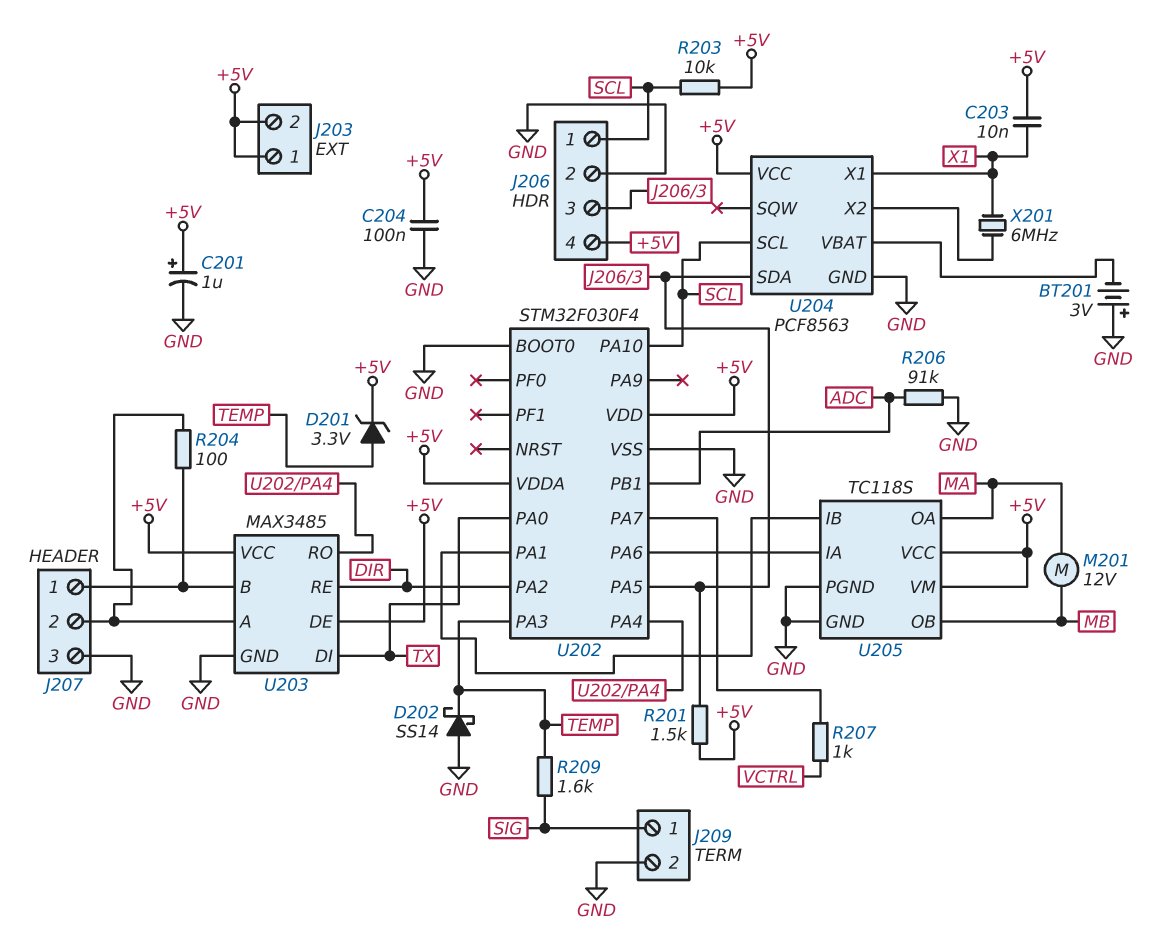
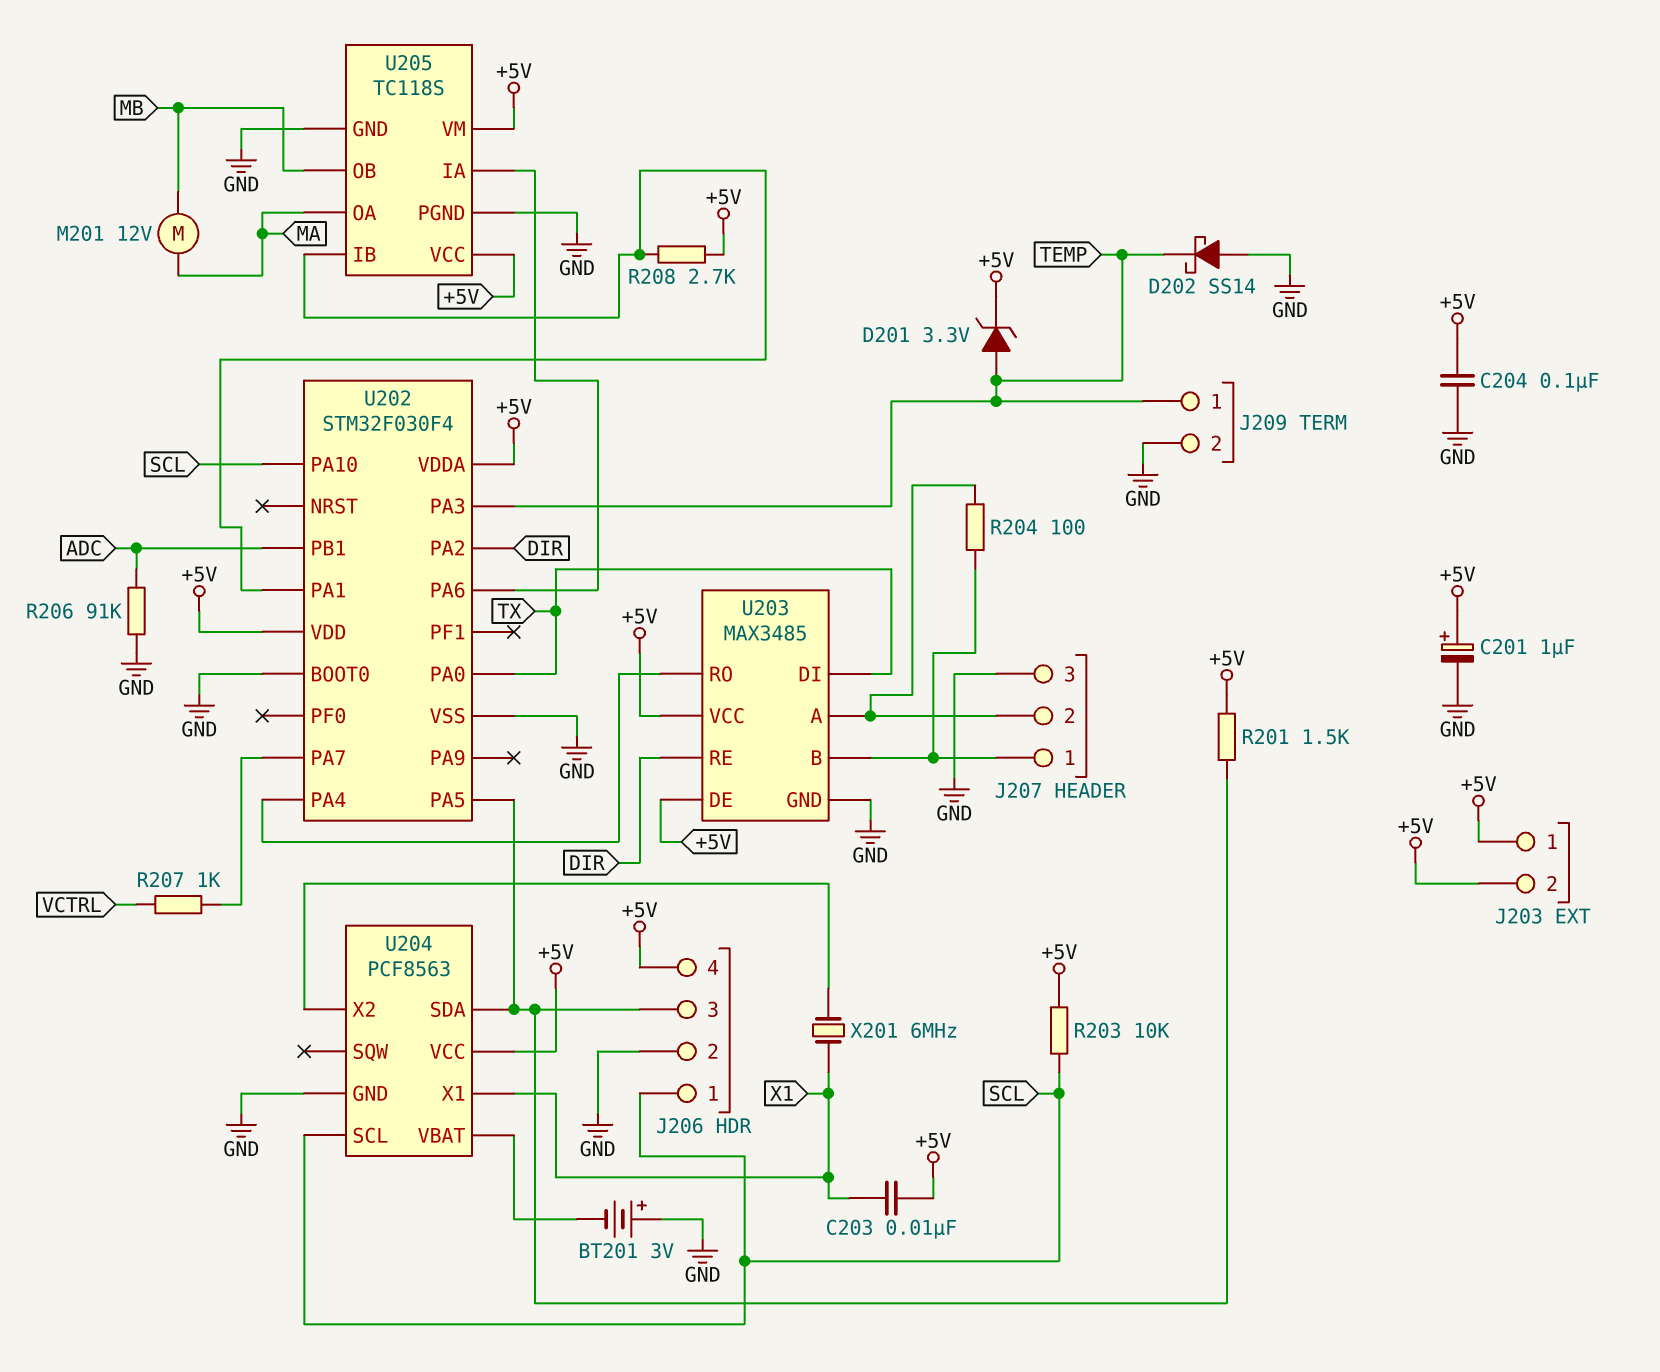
J209 pin 1: SIG -> TEMP
R208: none -> 2.7k (+5V, U202/PA1)
R209: 1.6k (SIG, TEMP) -> none

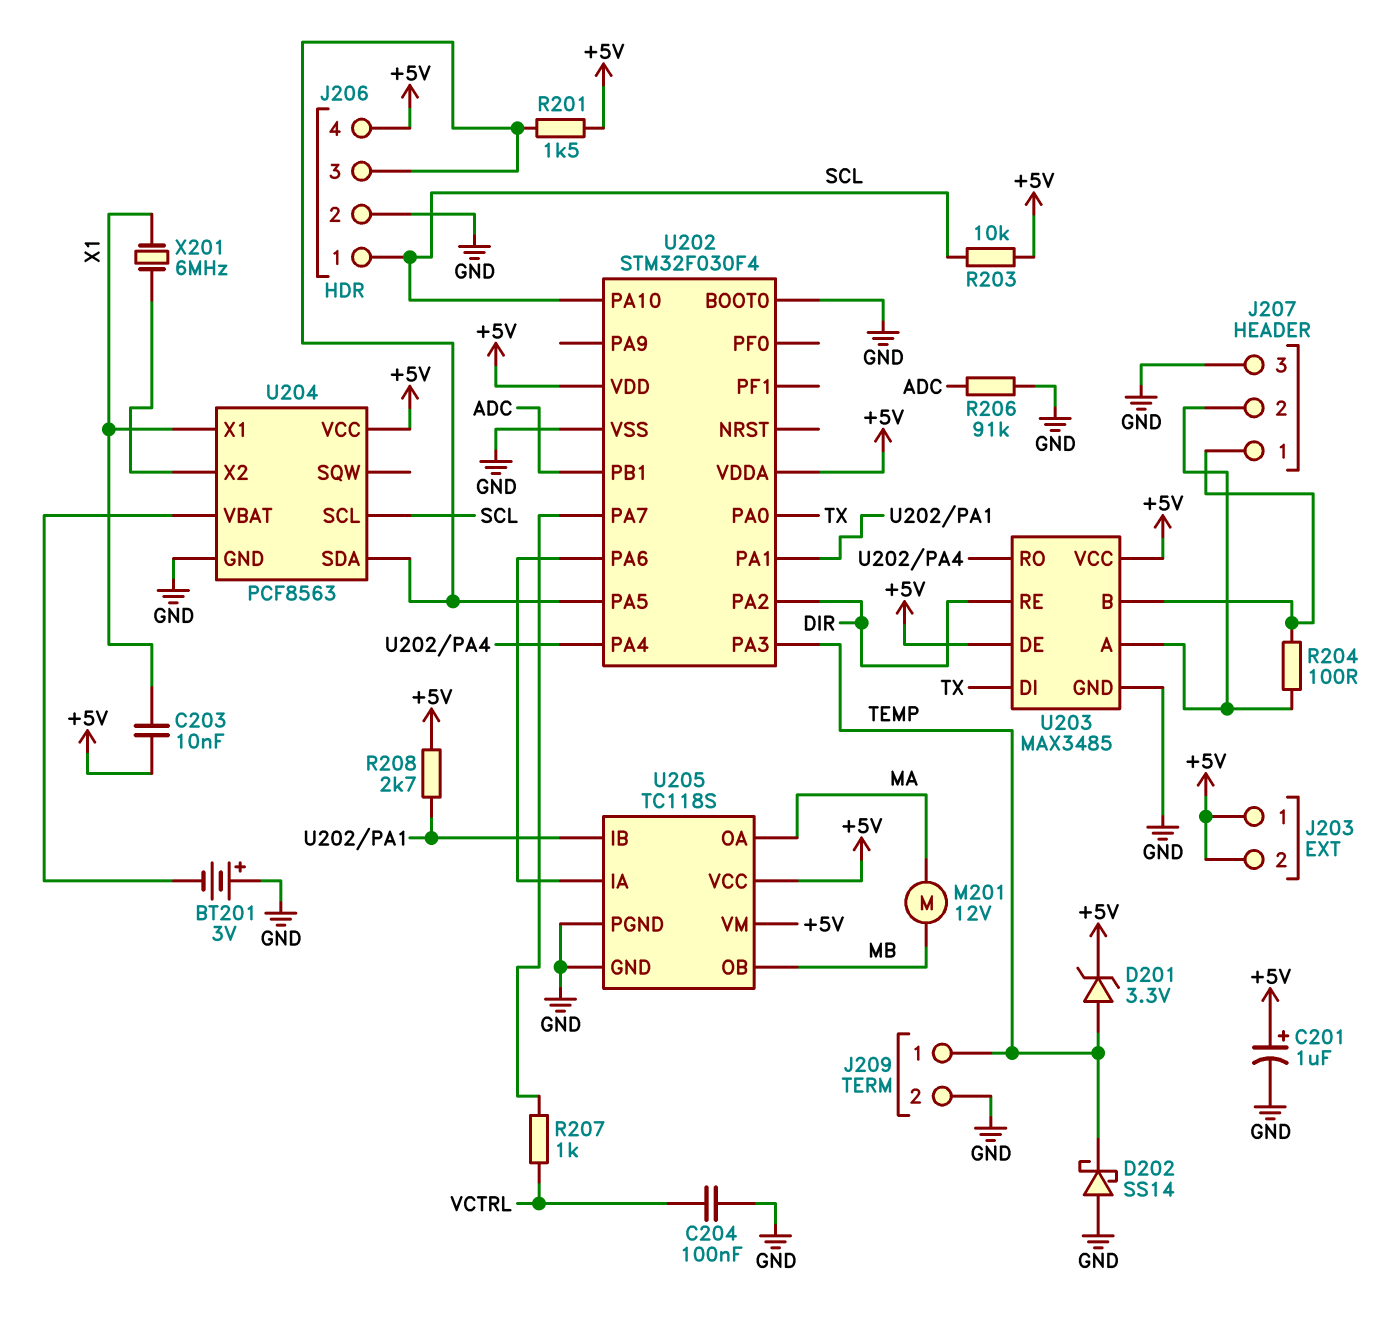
C204: 100nF (+5V, GND) -> 100nF (GND, VCTRL)

